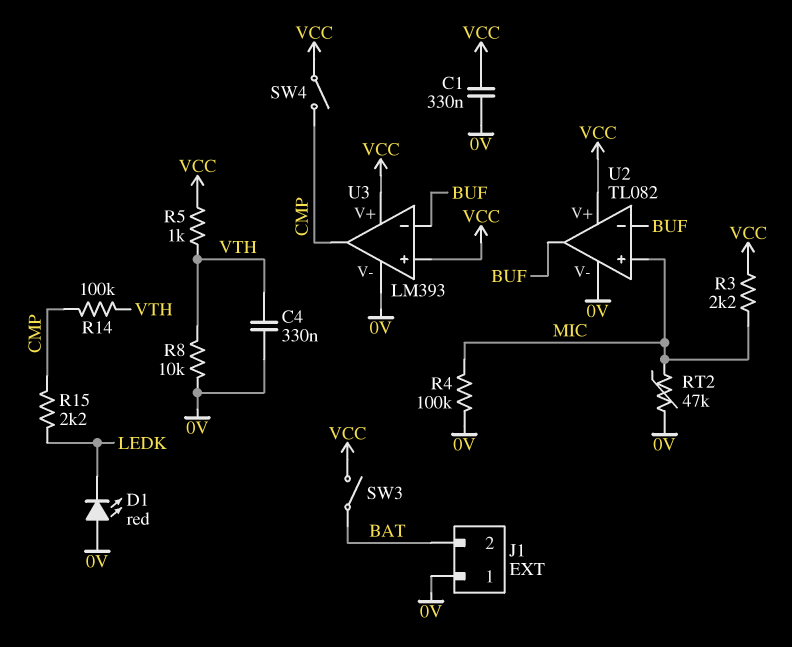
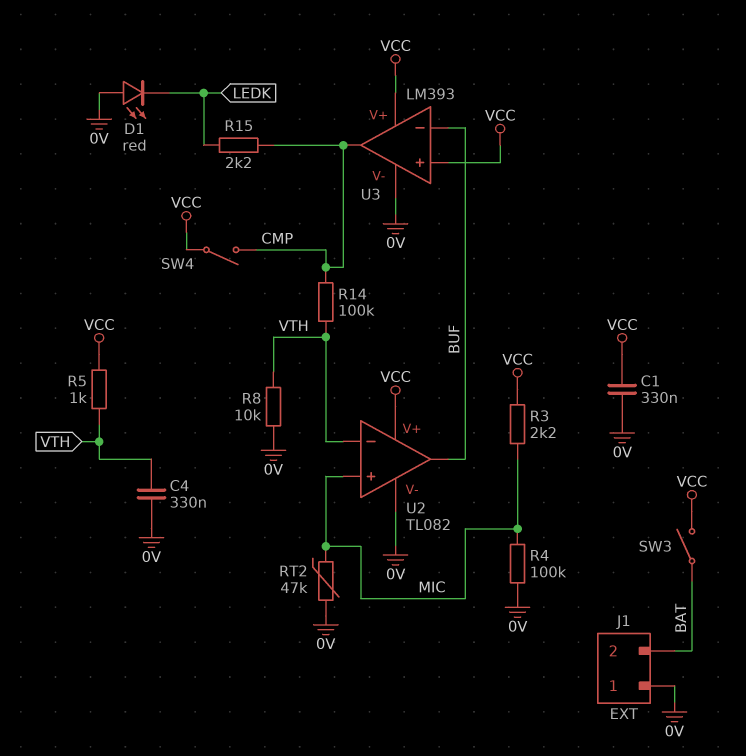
U2 pin in-: BUF -> VTH

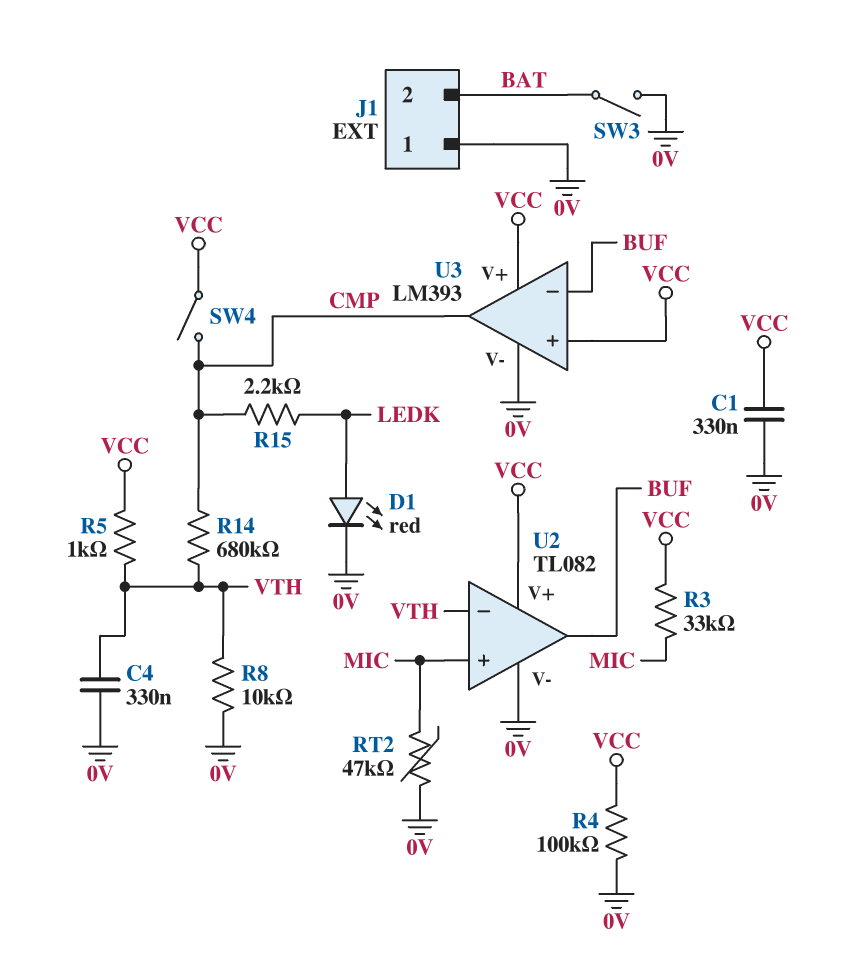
D1: LED red (A 0V, K LEDK) -> LED red (A LEDK, K 0V)
R3: 2.2k (MIC, VCC) -> 33k (MIC, VCC)
R4: 100k (0V, MIC) -> 100k (0V, VCC)
R14: 100k (CMP, VTH) -> 680k (CMP, VTH)
SW3: switch (BAT, VCC) -> switch (0V, BAT)

